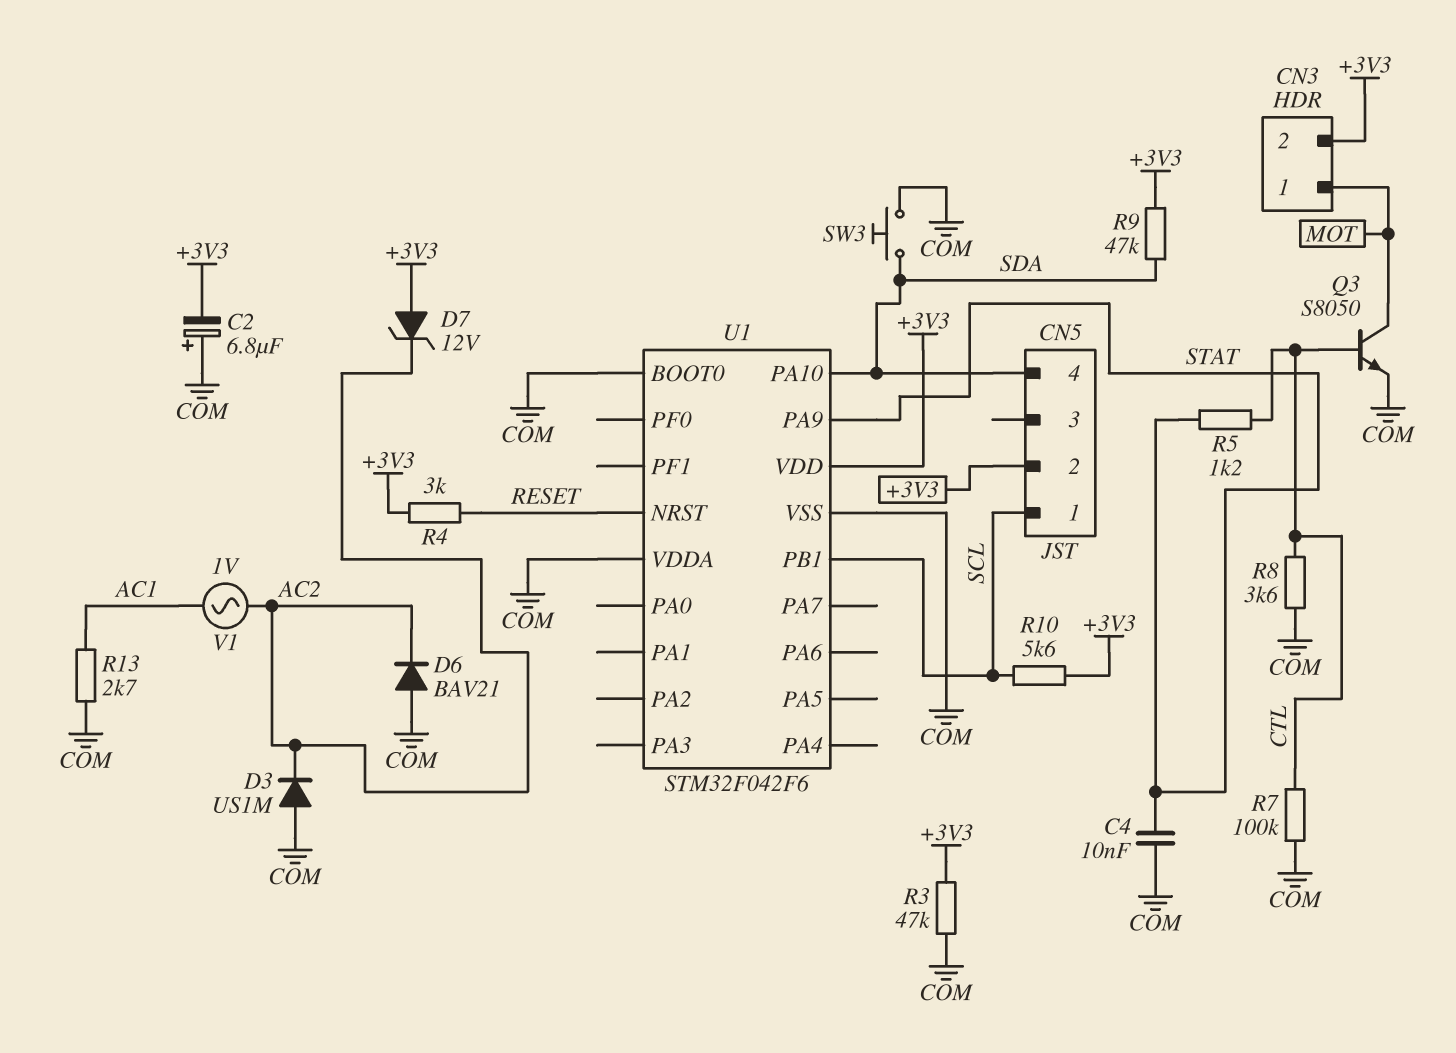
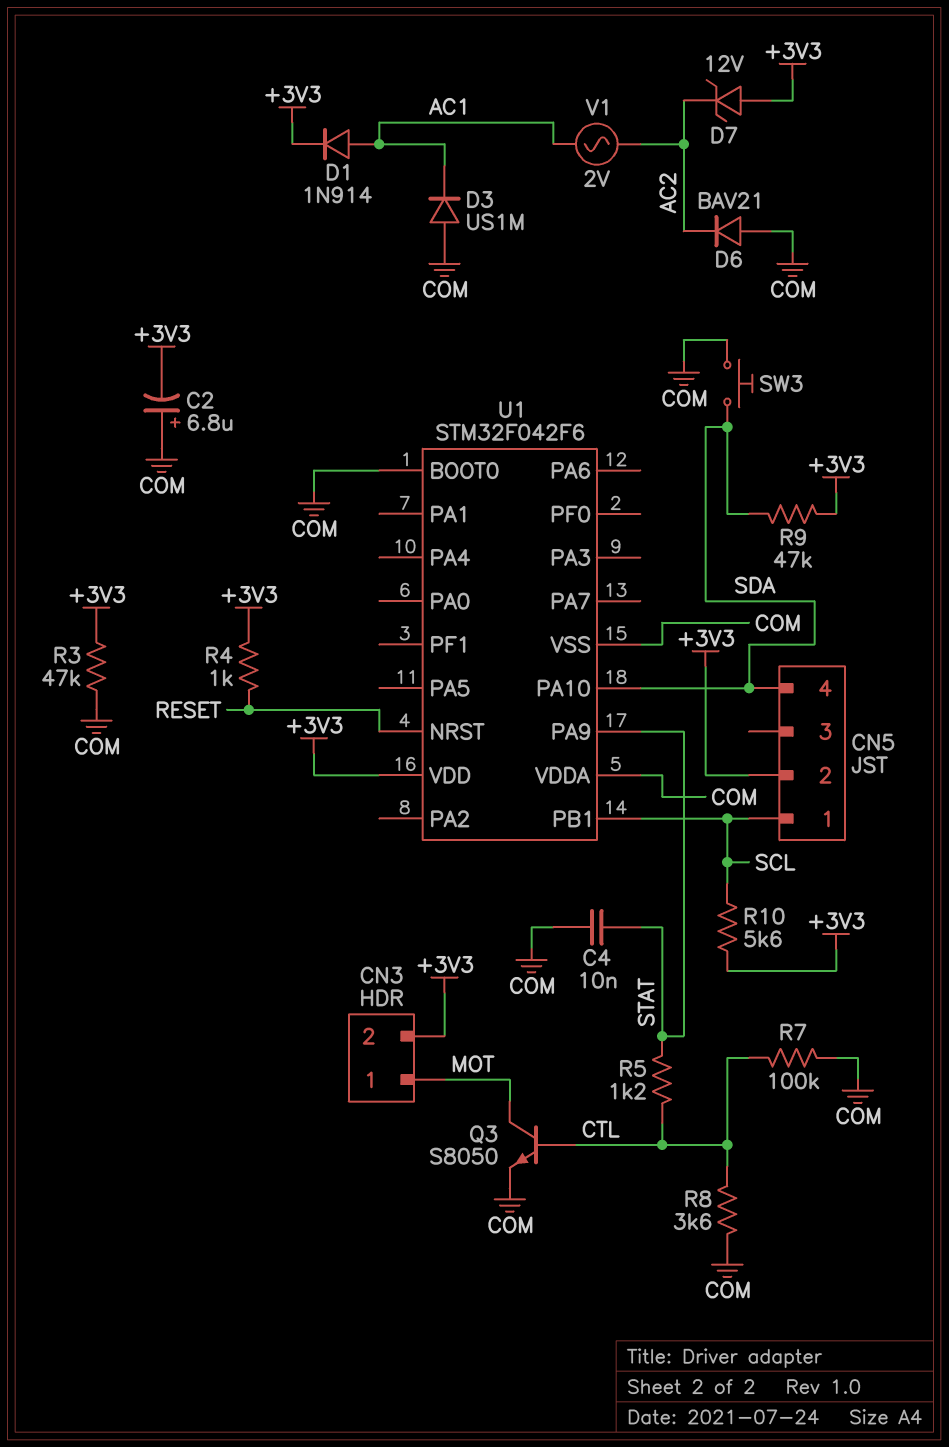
D1: none -> diode 1N914 (A AC1, K +3V3)
D3: diode US1M (A COM, K AC2) -> diode US1M (A COM, K AC1)
R4: 3k (+3V3, RESET) -> 1k (+3V3, RESET)
R13: 2.7k (AC1, COM) -> none
V1: AC 1V (AC1, AC2) -> AC 2V (AC1, AC2)

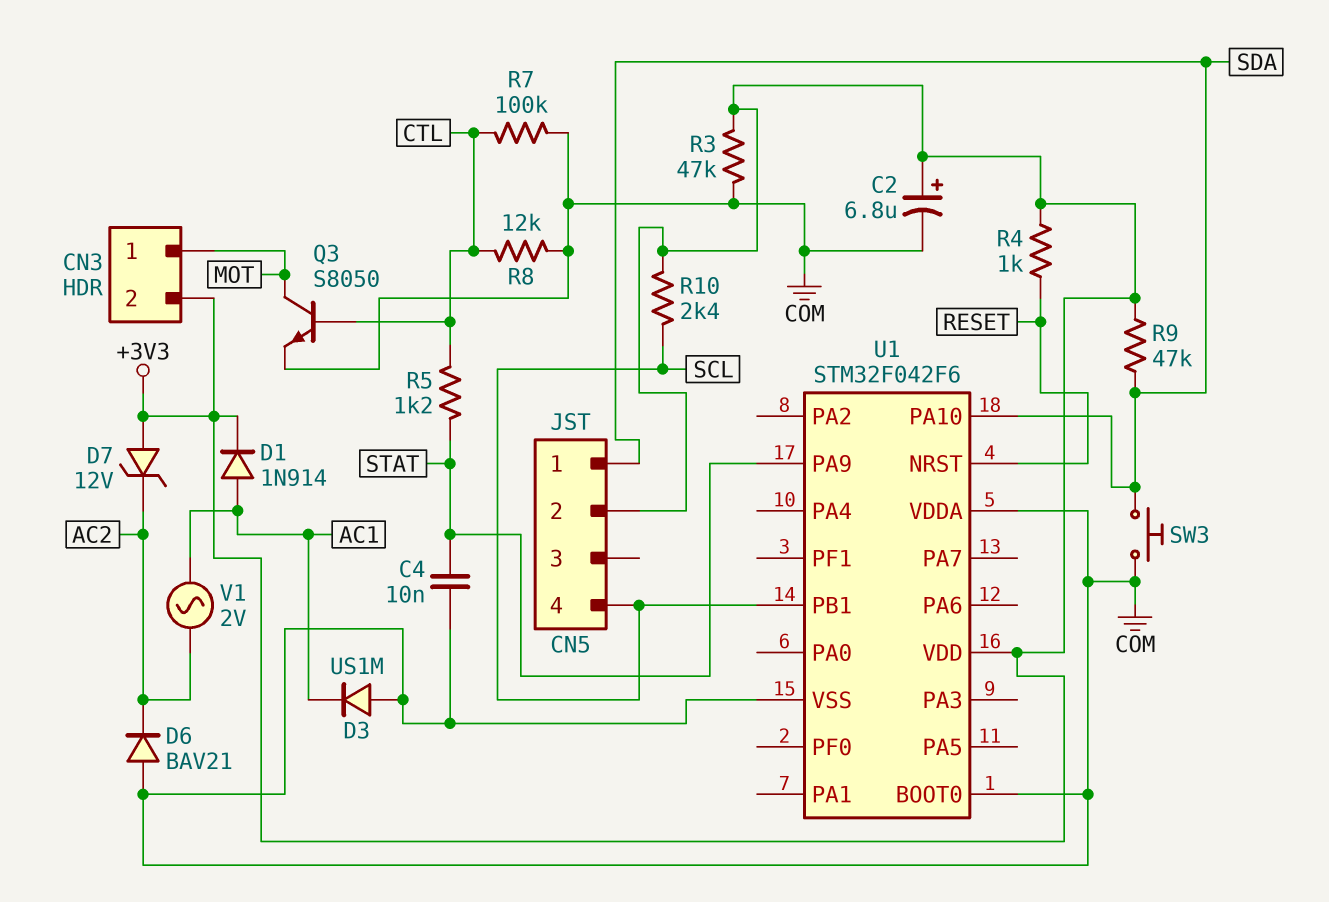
C2: 6.8uF (plus COM, minus +3V3) -> 6.8uF (plus +3V3, minus COM)
CN5 pin 1: SCL -> SDA
CN5 pin 4: SDA -> SCL
R8: 3.6k (COM, CTL) -> 12k (COM, CTL)
R10: 5.6k (+3V3, SCL) -> 2.4k (+3V3, SCL)

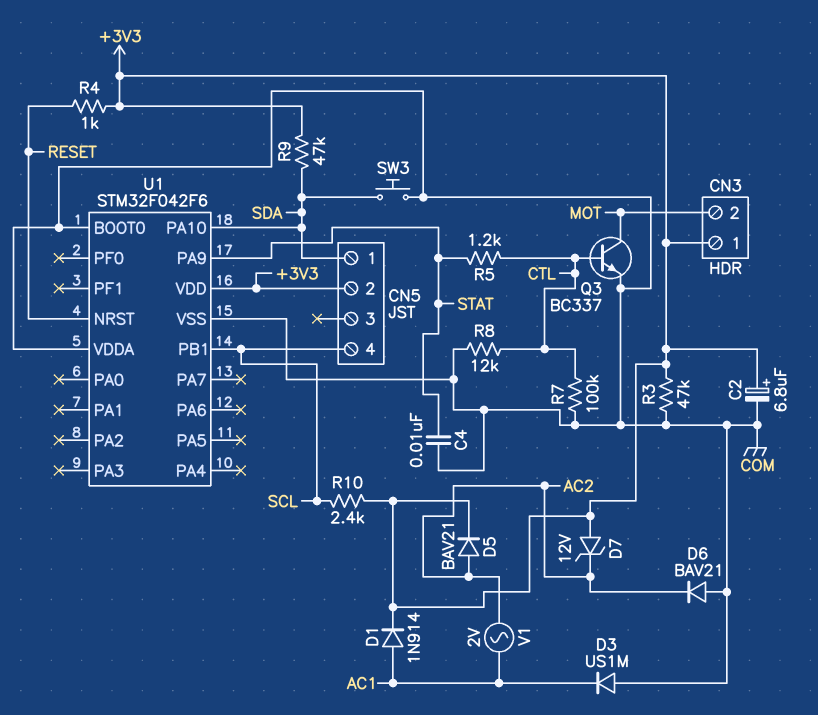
CN3 pin 1: MOT -> +3V3
CN3 pin 2: +3V3 -> MOT
D5: none -> diode BAV21 (A AC2, K +3V3)
Q3: NPN S8050 (B CTL, C MOT, E COM) -> NPN BC337 (B CTL, C MOT, E COM)

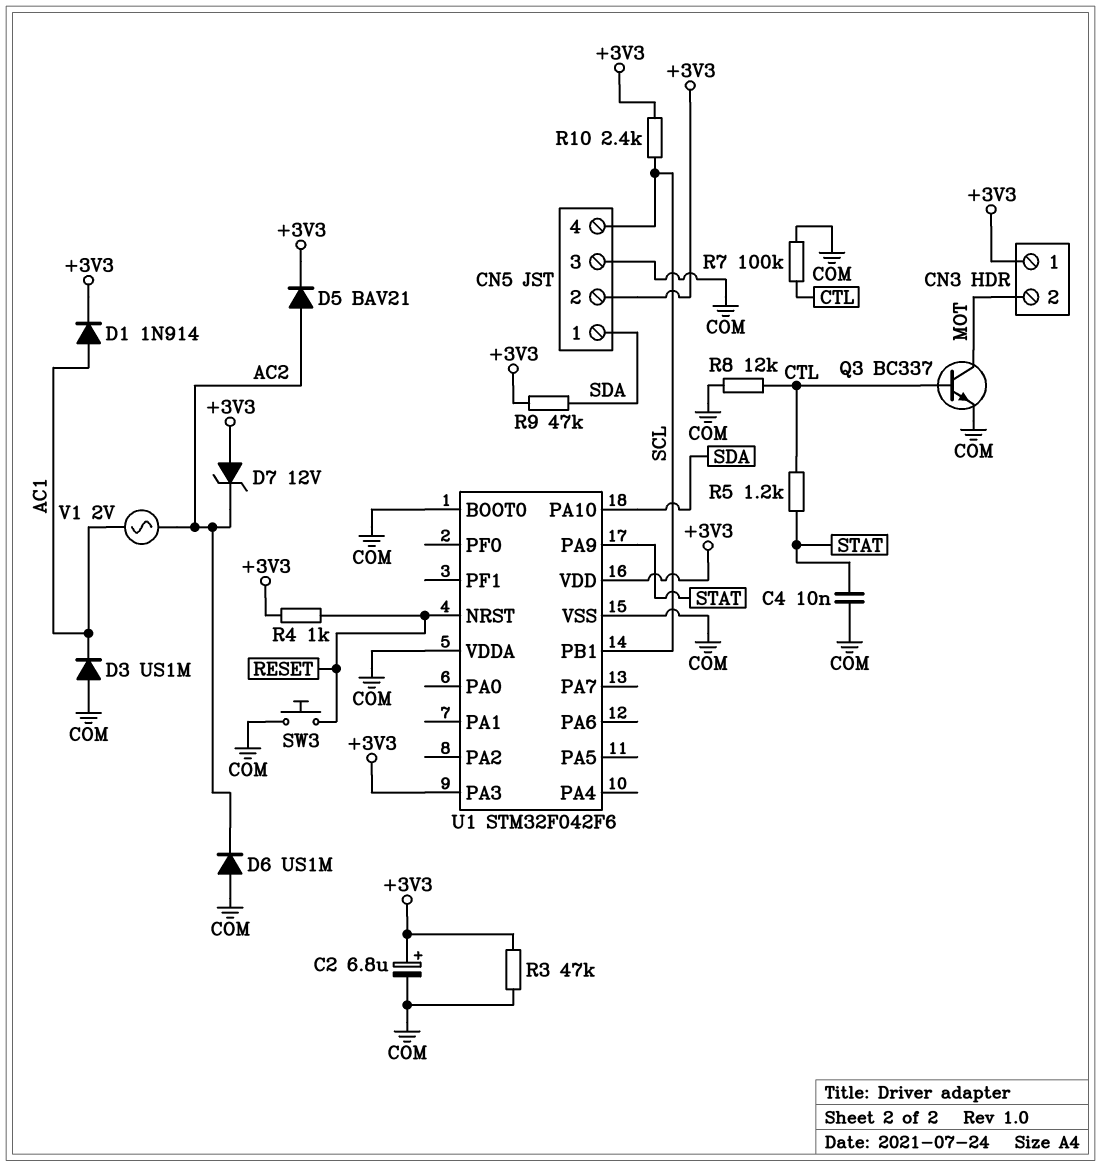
CN5 pin 3: none -> COM
D6: diode BAV21 (A COM, K AC2) -> diode US1M (A COM, K AC2)
SW3: button (COM, SDA) -> button (COM, RESET)
U1 pin PA3: none -> +3V3

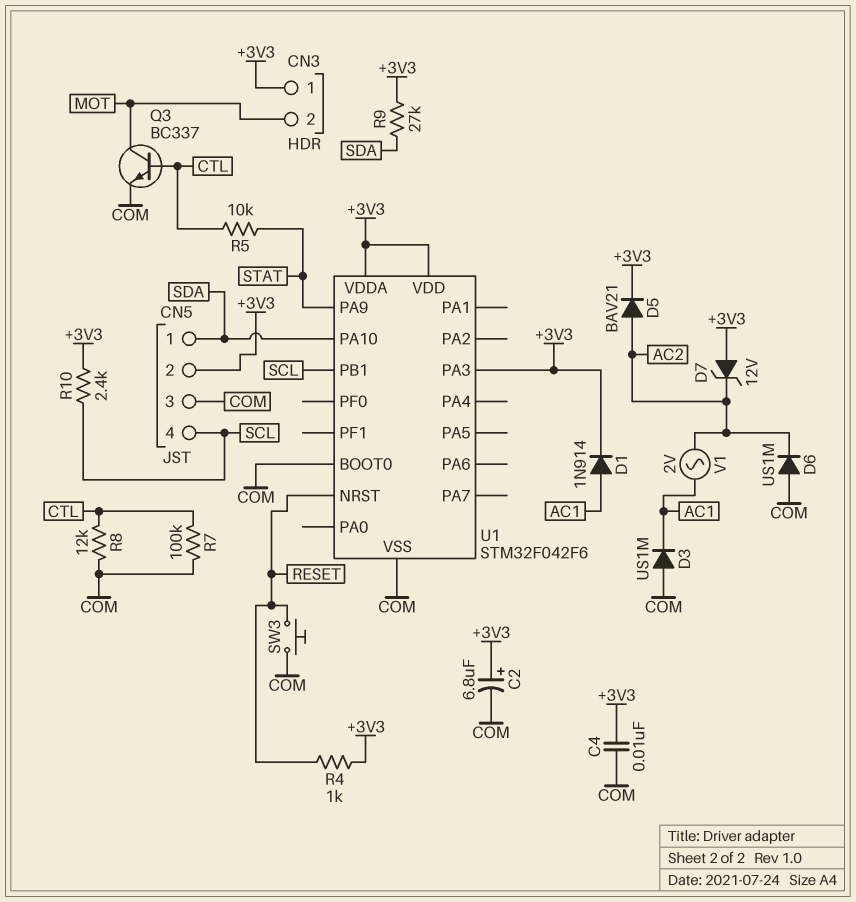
C4: 10nF (COM, STAT) -> 10nF (+3V3, COM)
R3: 47k (+3V3, COM) -> none
R5: 1.2k (CTL, STAT) -> 10k (CTL, STAT)
R9: 47k (+3V3, SDA) -> 27k (+3V3, SDA)
U1 pin VDDA: COM -> +3V3

